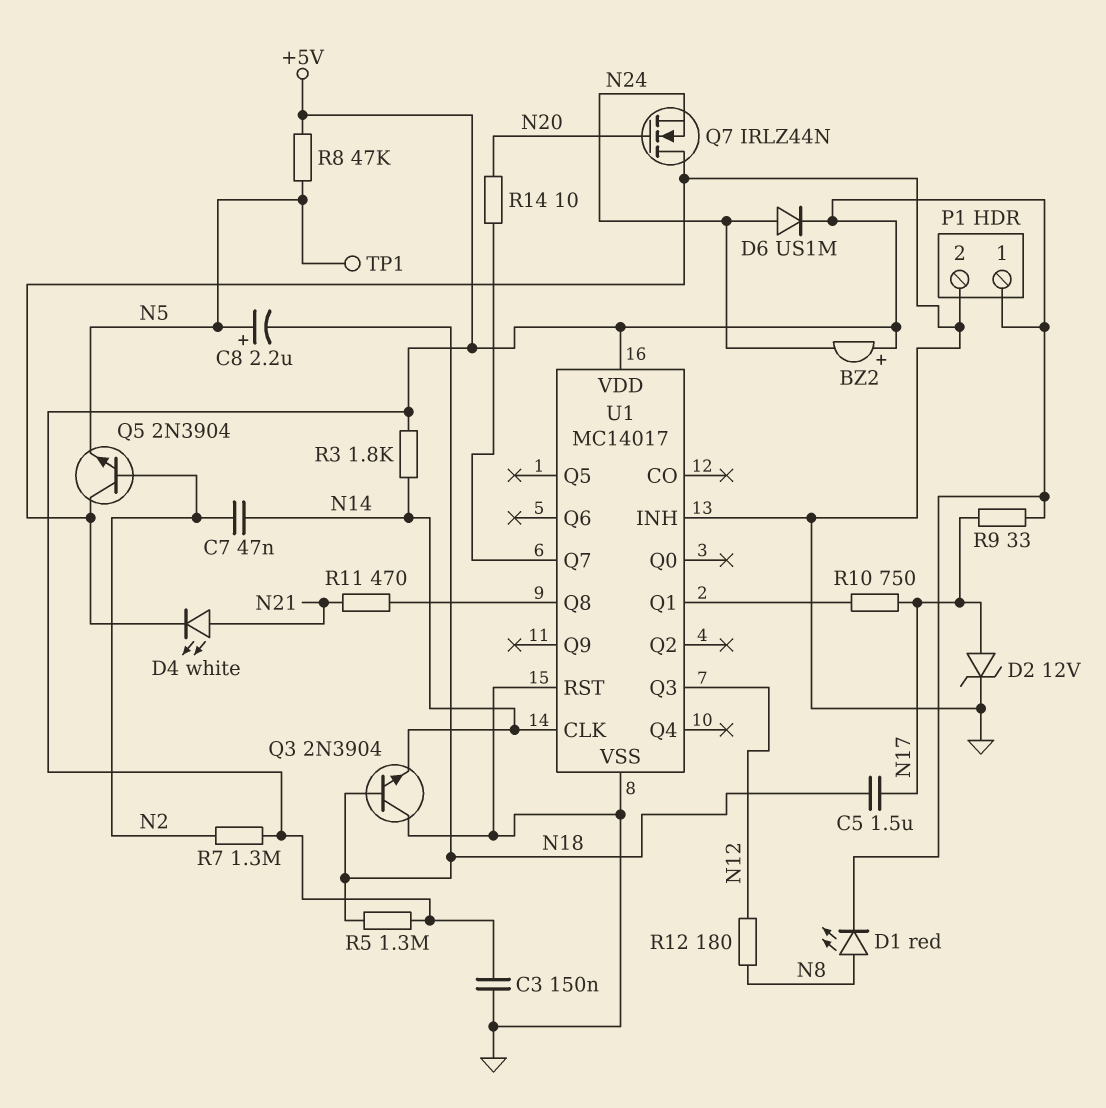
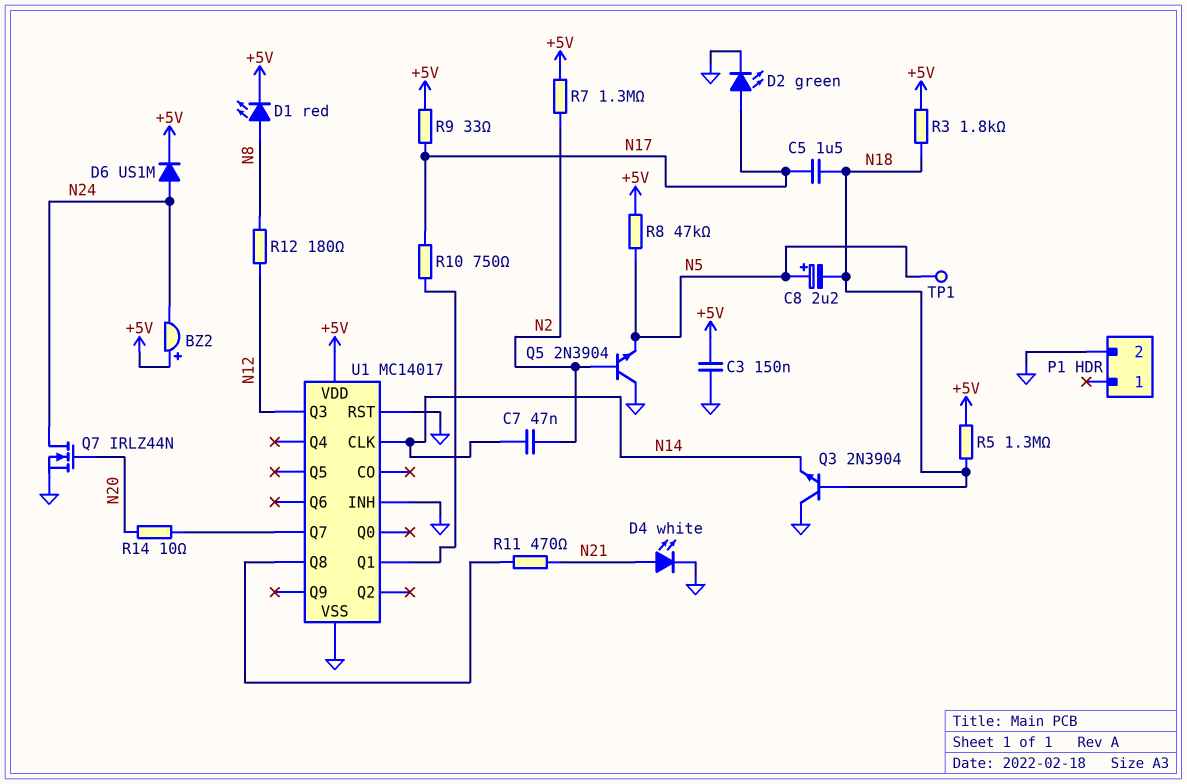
D2: zener 12V (A N17, K GND) -> LED green (A N17, K GND)
P1 pin 1: +5V -> none
Q7: NMOS IRLZ44N (G N20, D GND, S N24) -> NMOS IRLZ44N (G N20, D N24, S GND)
R3: 1.8k (+5V, N14) -> 1.8k (+5V, N18)

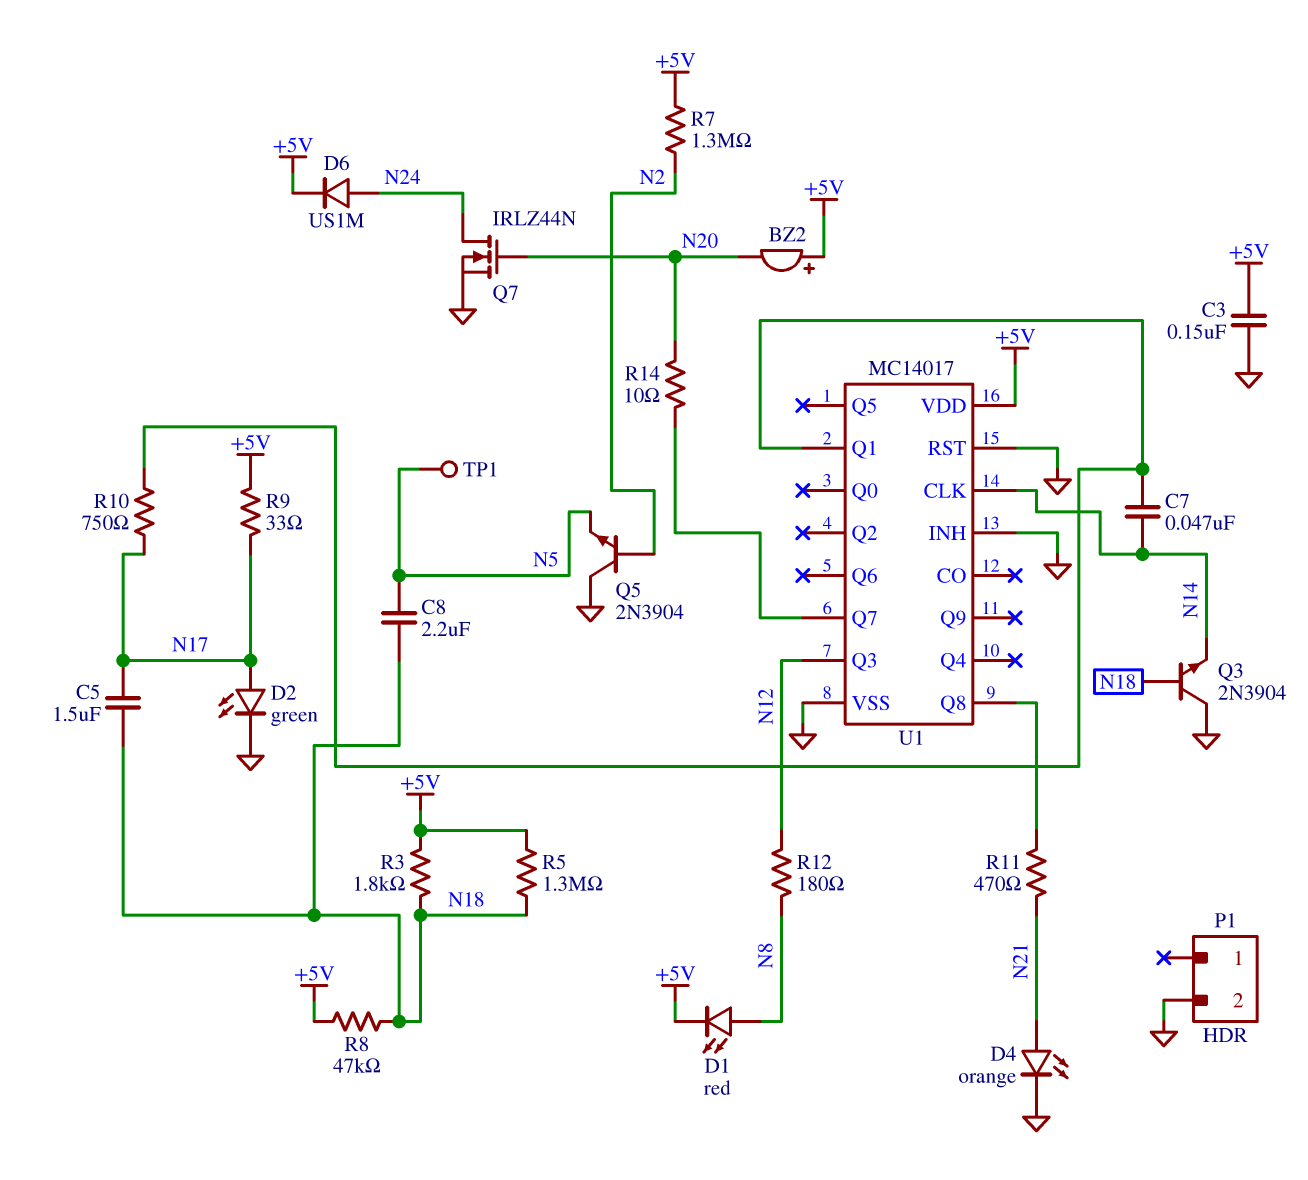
BZ2: buzzer (plus +5V, minus N24) -> buzzer (plus +5V, minus N20)
C7: 47nF (N2, N14) -> 47nF (N14, U1/Q1)
C8: 2.2uF (plus N5, minus N18) -> 2.2uF (N5, N18)
D4: LED white (A N21, K GND) -> LED orange (A N21, K GND)
R8: 47k (+5V, N5) -> 47k (+5V, N18)

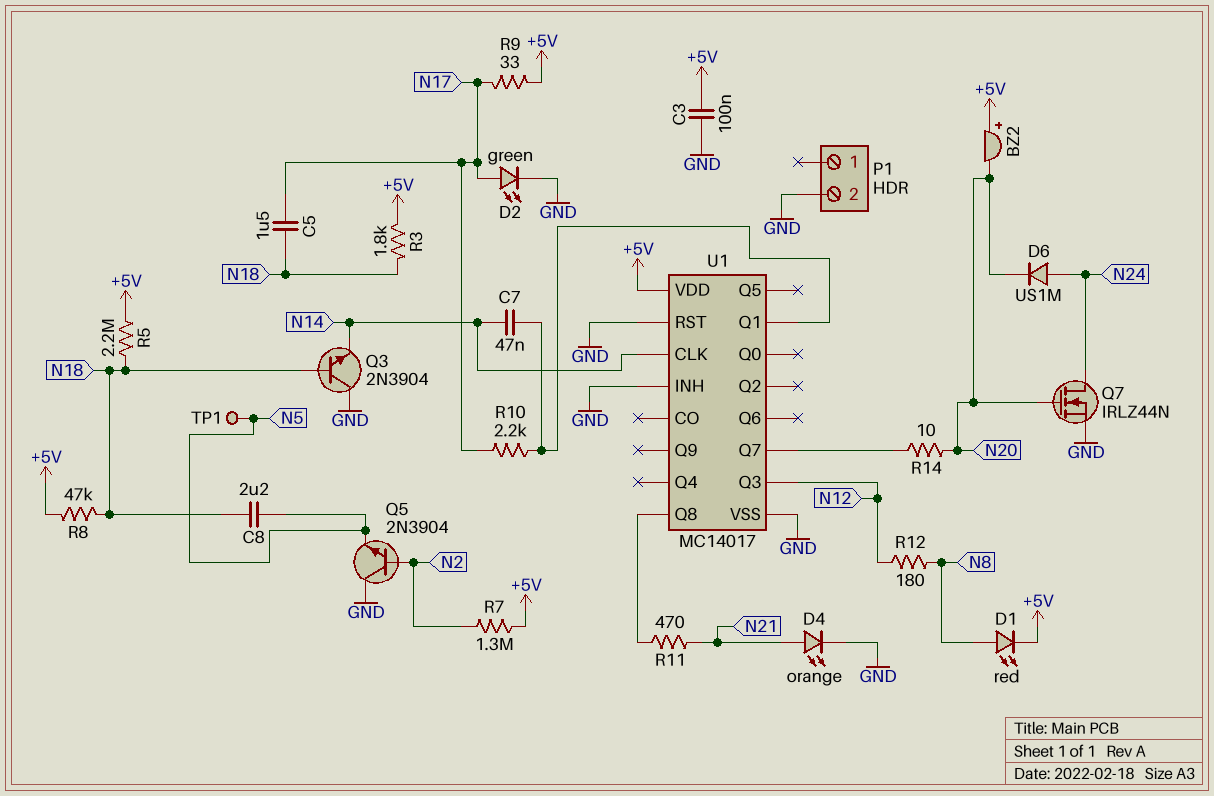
C3: 150nF (+5V, GND) -> 100nF (+5V, GND)
D6: diode US1M (A N24, K +5V) -> diode US1M (A N24, K N20)
R5: 1.3M (+5V, N18) -> 2.2M (+5V, N18)
R10: 750 (N17, U1/Q1) -> 2.2k (N17, U1/Q1)

